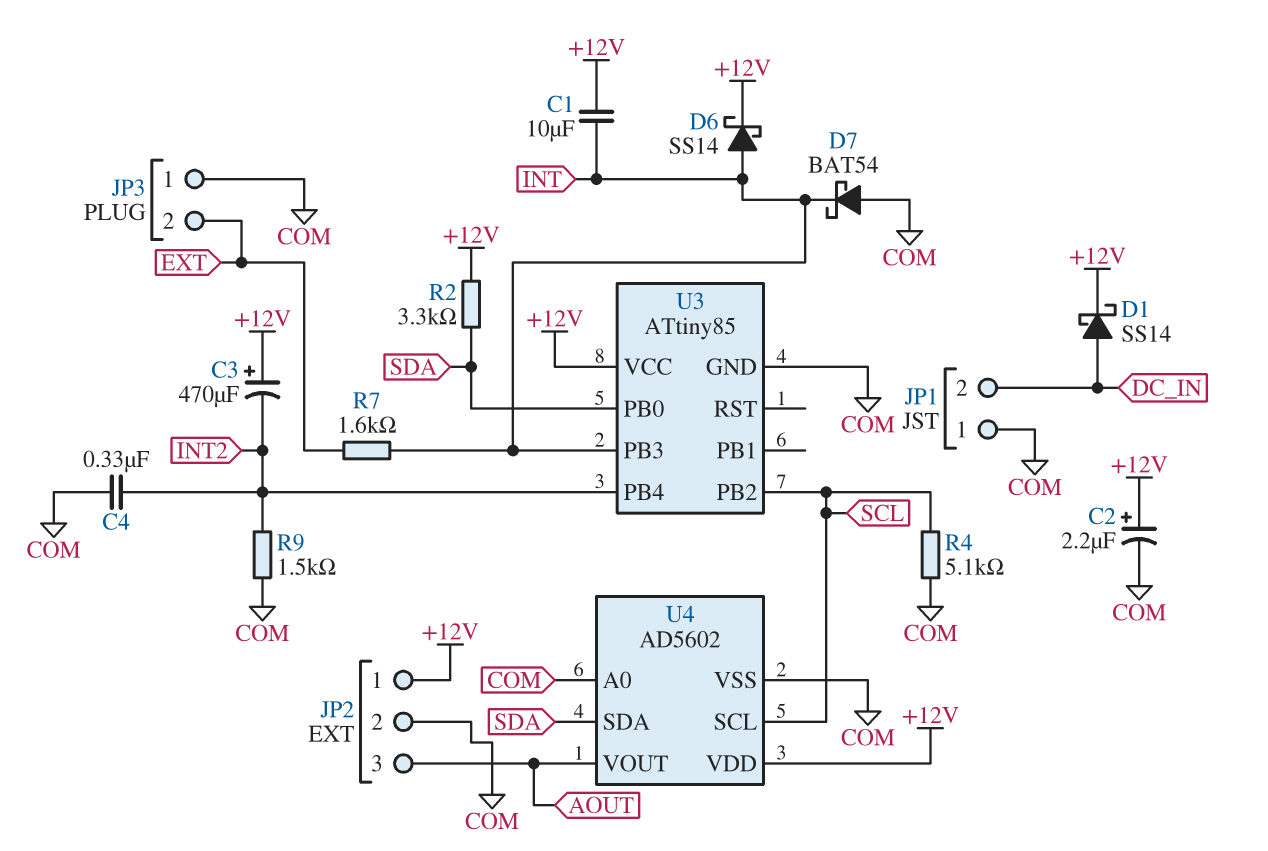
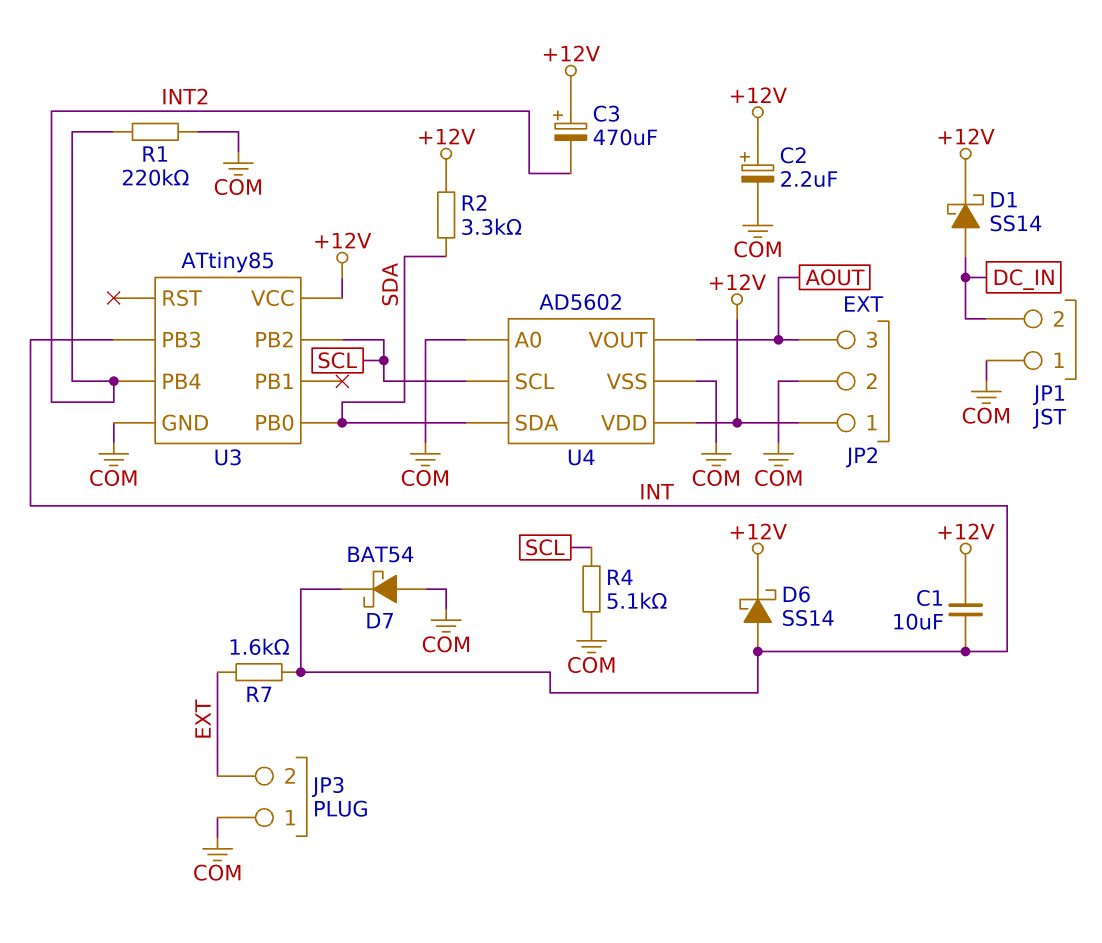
C4: 330nF (COM, INT2) -> none
R1: none -> 220k (COM, INT2)
R9: 1.5k (COM, INT2) -> none

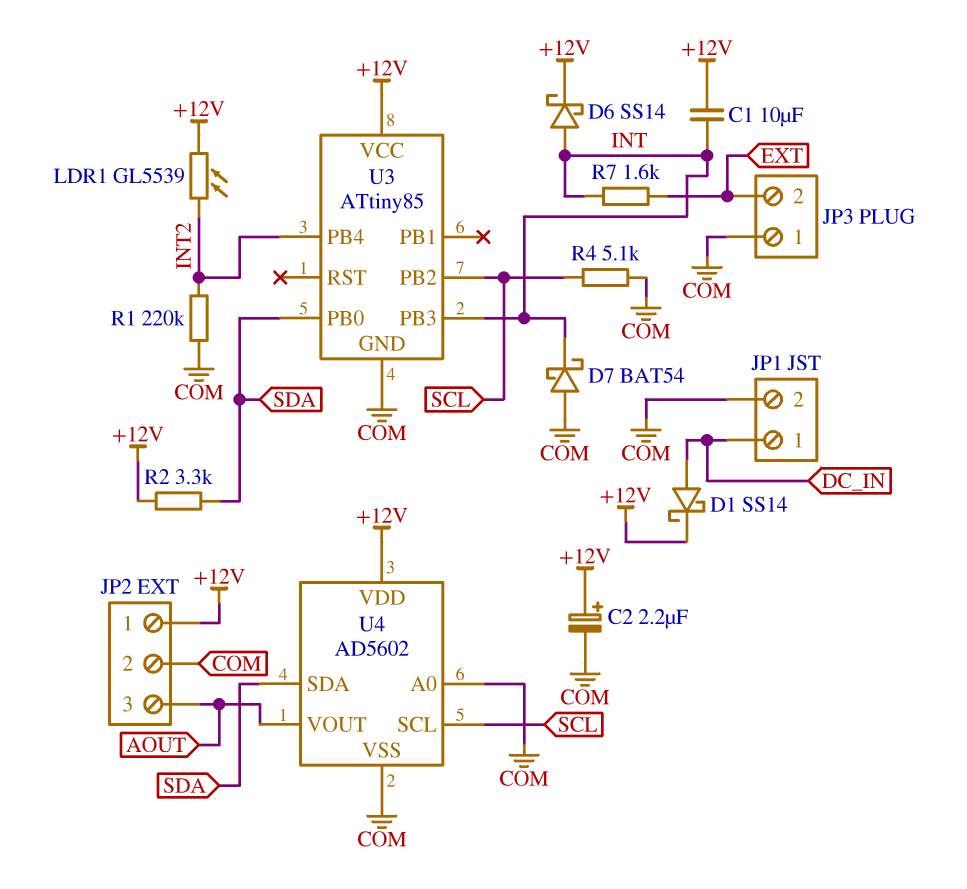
C3: 470uF (plus +12V, minus INT2) -> none
JP1 pin 1: COM -> DC_IN
JP1 pin 2: DC_IN -> COM
LDR1: none -> GL5539 (+12V, INT2)

